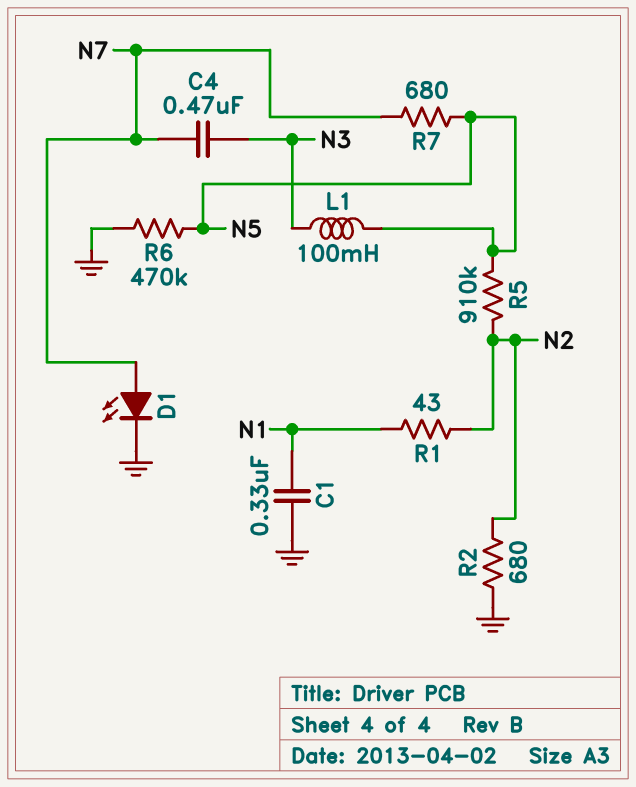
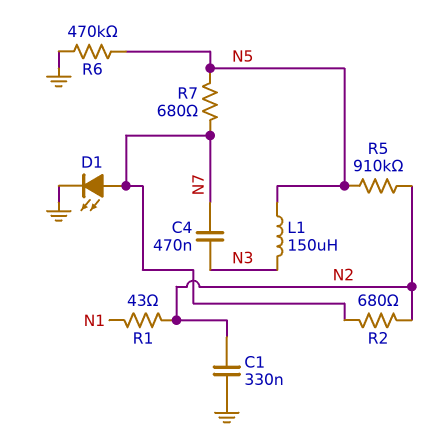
C1: 330nF (GND, N1) -> 330nF (GND, N2)
L1: 100mH (N3, N5) -> 150uH (N3, N5)
R2: 680 (GND, N2) -> 680 (N2, N7)

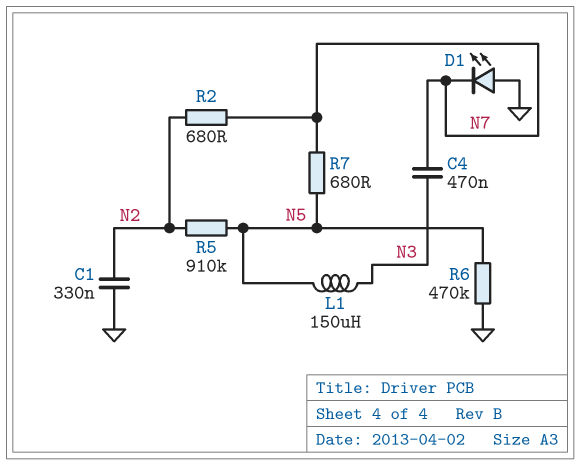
D1: LED (A N7, K GND) -> LED (A GND, K N7)
R1: 43 (N1, N2) -> none

